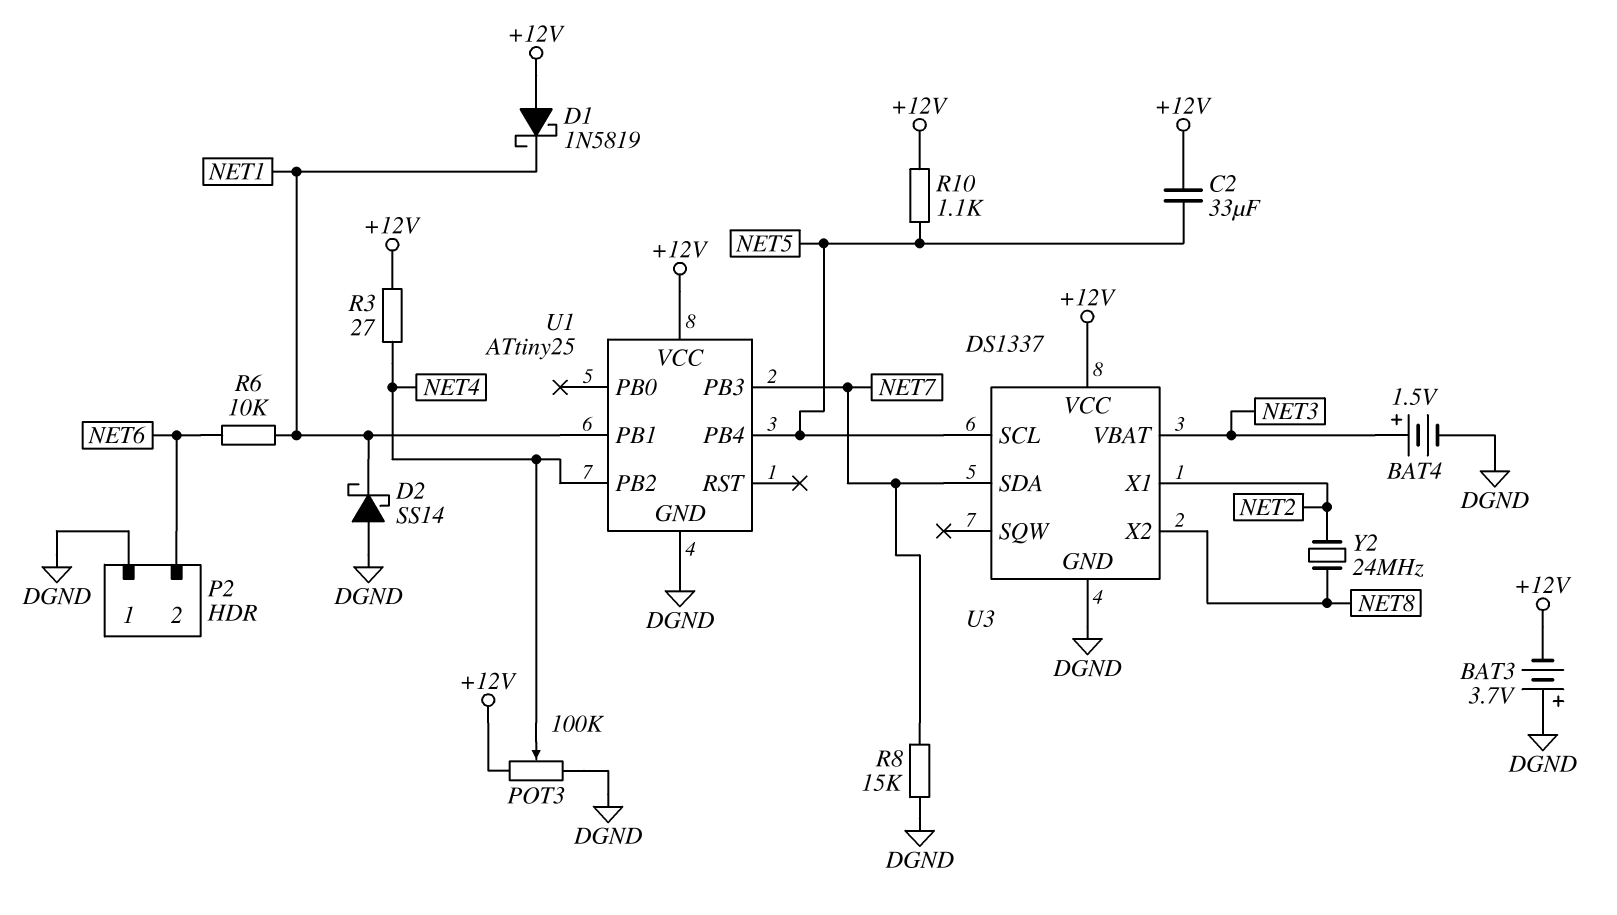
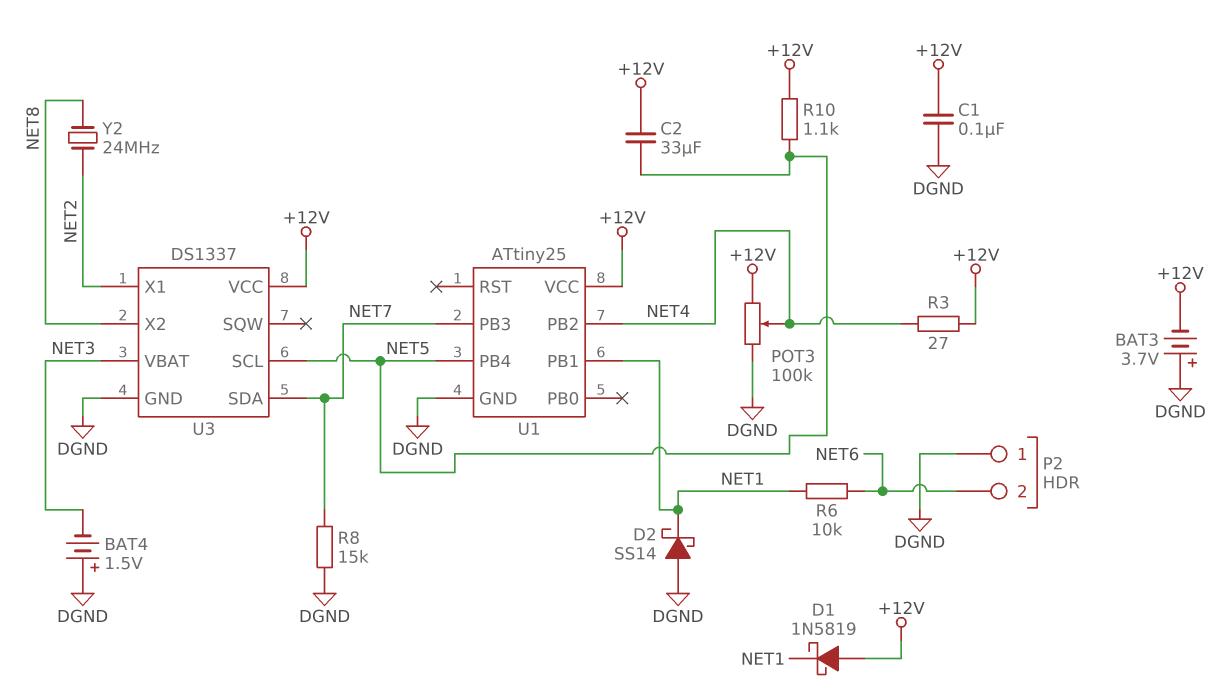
BAT4: 1.5V (plus NET3, minus DGND) -> 1.5V (plus DGND, minus NET3)
C1: none -> 100nF (+12V, DGND)

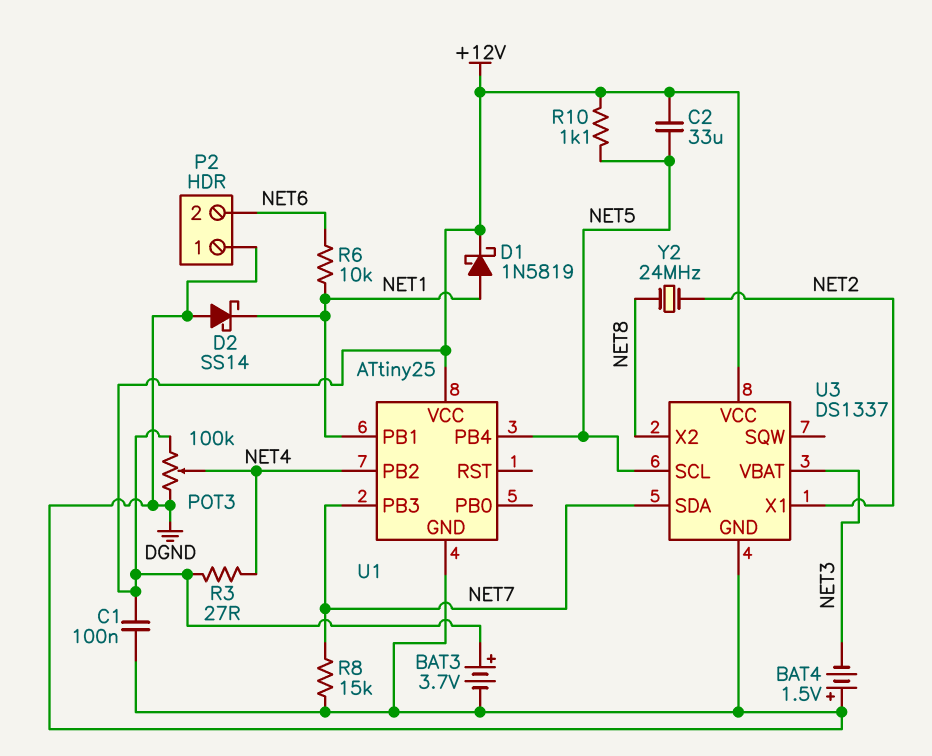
BAT3: 3.7V (plus DGND, minus +12V) -> 3.7V (plus +12V, minus DGND)
D1: schottky 1N5819 (A +12V, K NET1) -> schottky 1N5819 (A NET1, K +12V)

